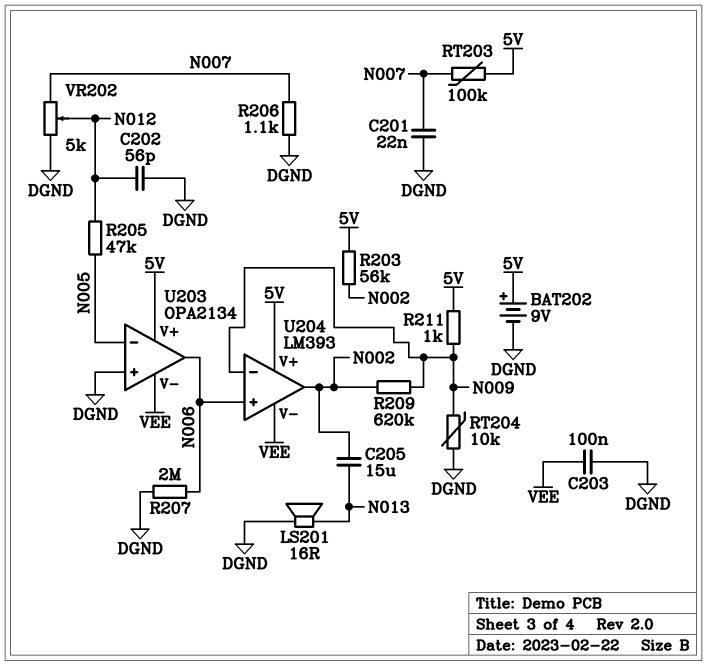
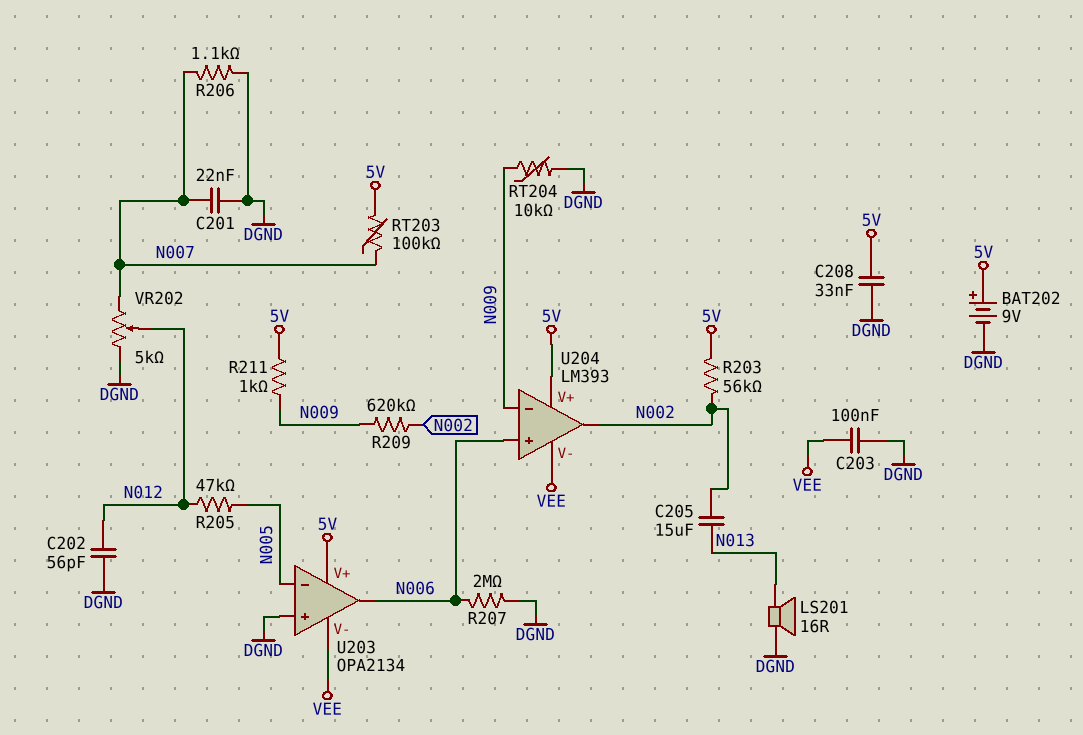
C208: none -> 33nF (5V, DGND)

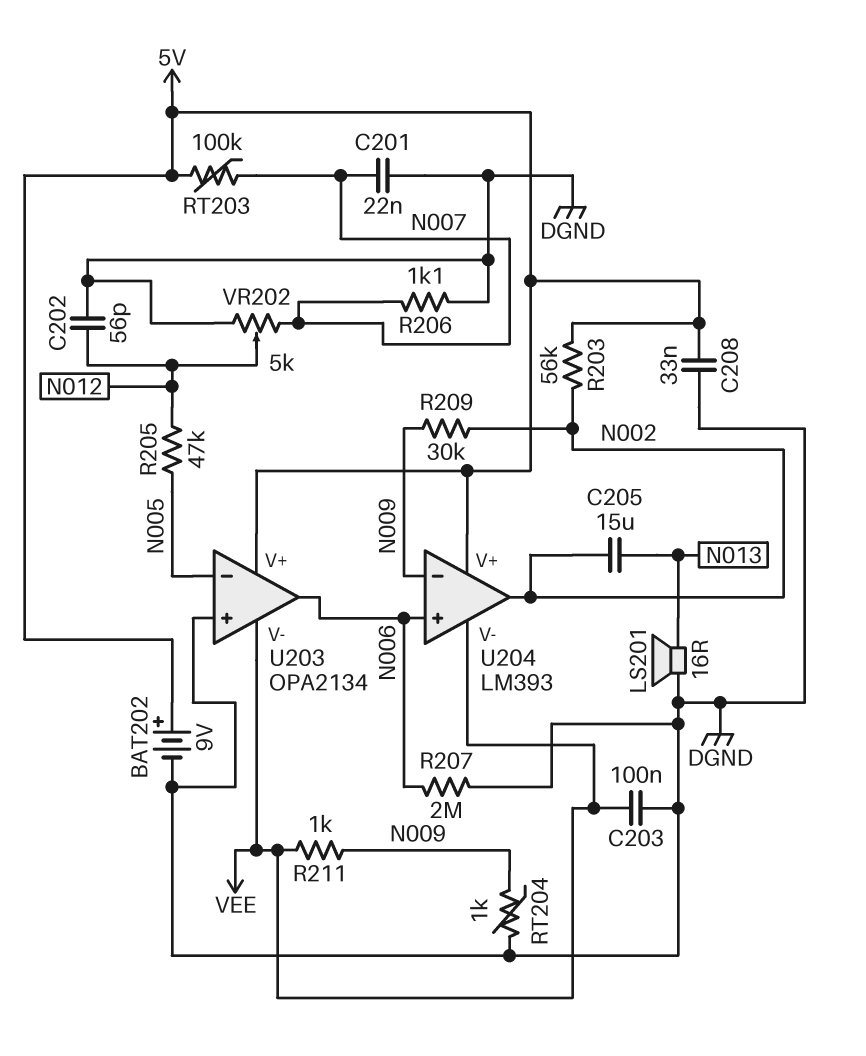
R209: 620k (N002, N009) -> 30k (N002, N009)
R211: 1k (5V, N009) -> 1k (N009, VEE)
RT204: 10k (DGND, N009) -> 1k (DGND, N009)

